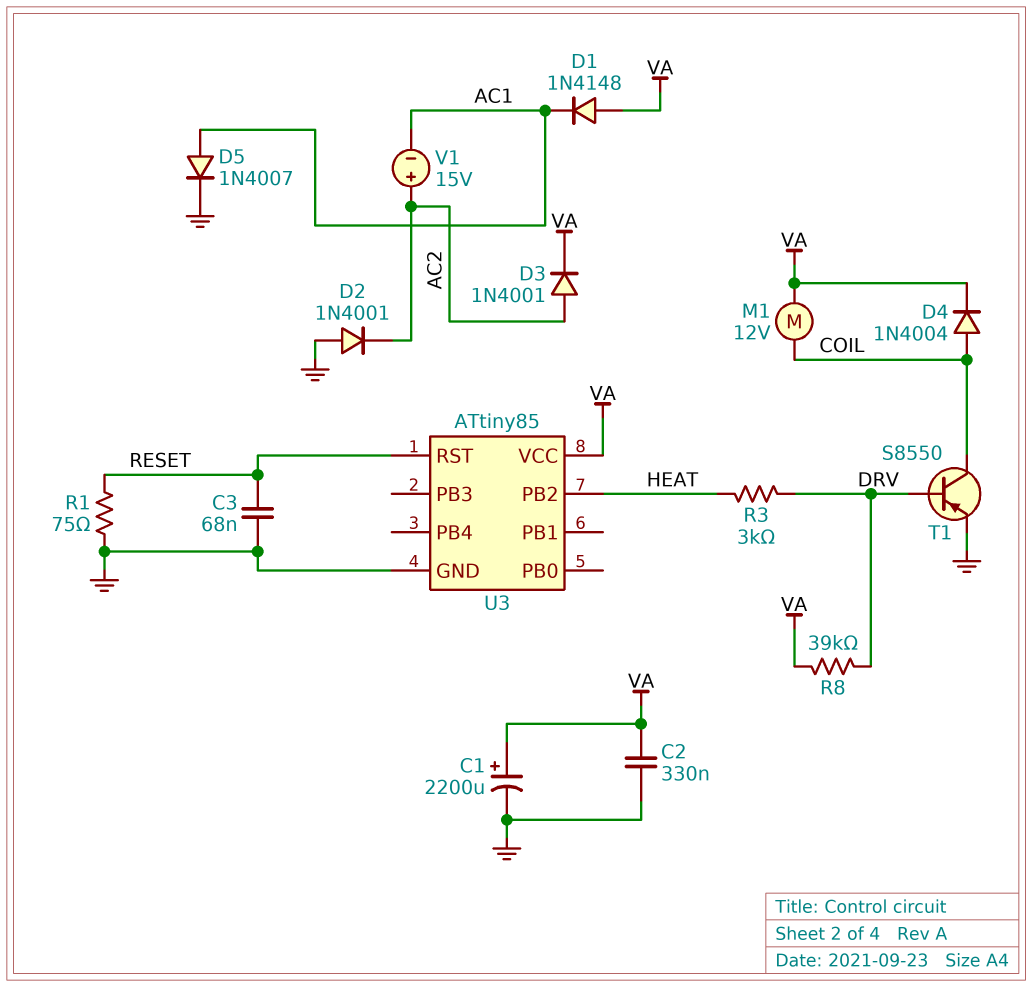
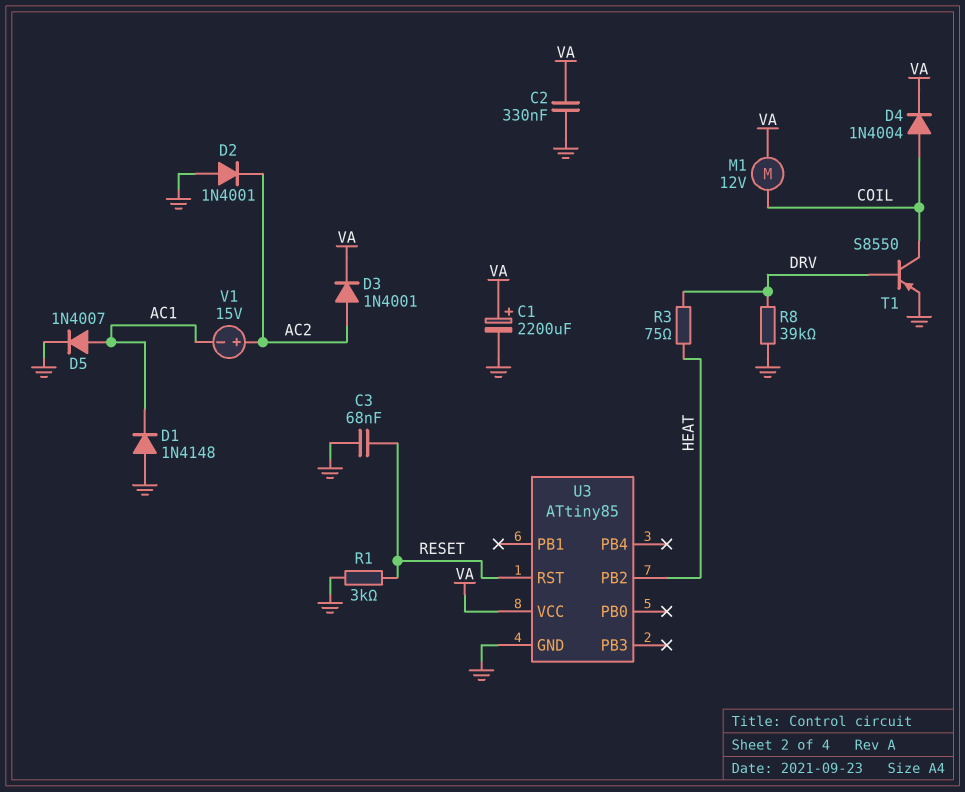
D1: diode 1N4148 (A VA, K AC1) -> diode 1N4148 (A GND, K AC1)
R1: 75 (GND, RESET) -> 3k (GND, RESET)
R3: 3k (DRV, HEAT) -> 75 (DRV, HEAT)
R8: 39k (DRV, VA) -> 39k (DRV, GND)

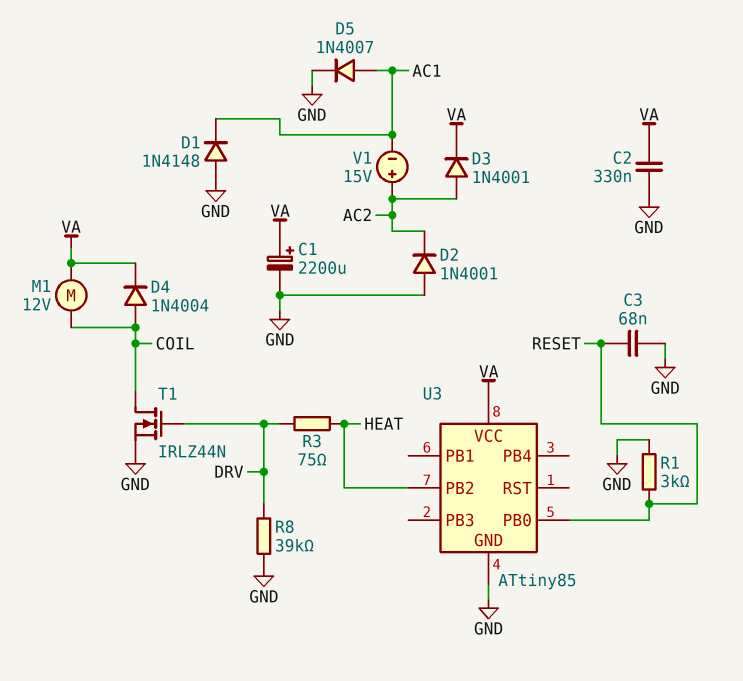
T1: PNP S8550 (B DRV, C COIL, E GND) -> NMOS IRLZ44N (G DRV, D COIL, S GND)
U3 pin PB0: none -> RESET
U3 pin RST: RESET -> none

